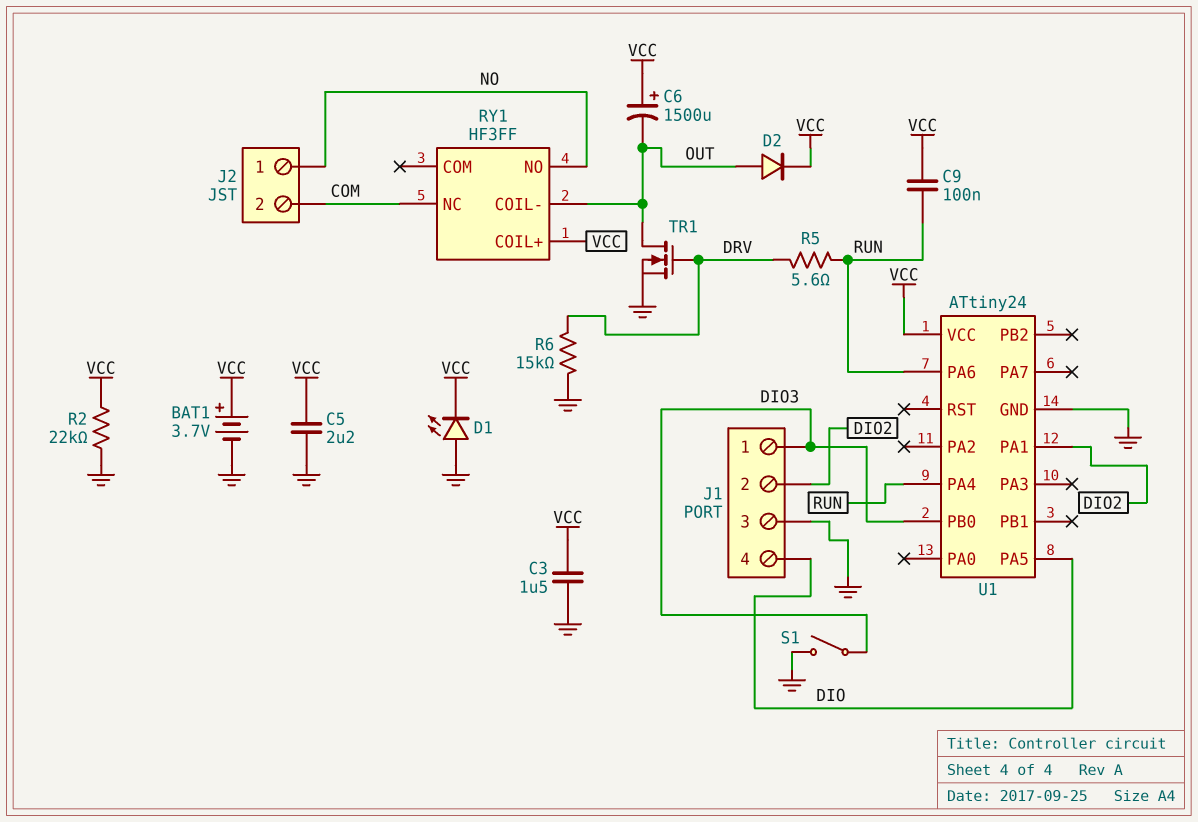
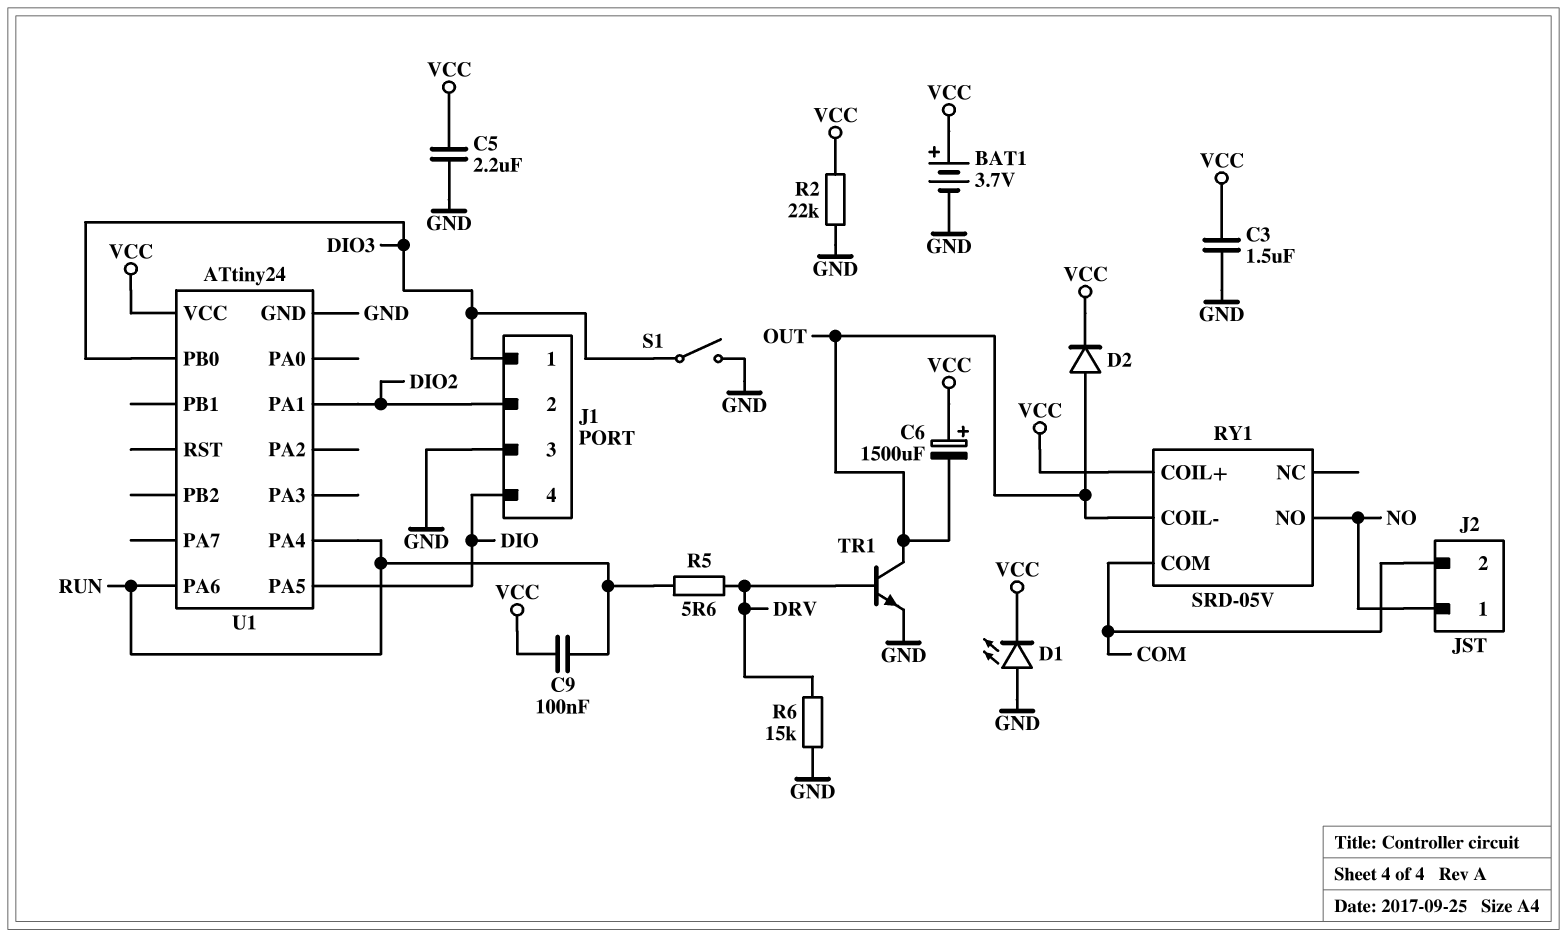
RY1: HF3FF -> SRD-05V
RY1 pin COM: none -> COM
RY1 pin NC: COM -> none
TR1: NMOS (G DRV, D OUT, S GND) -> NPN (B DRV, C OUT, E GND)

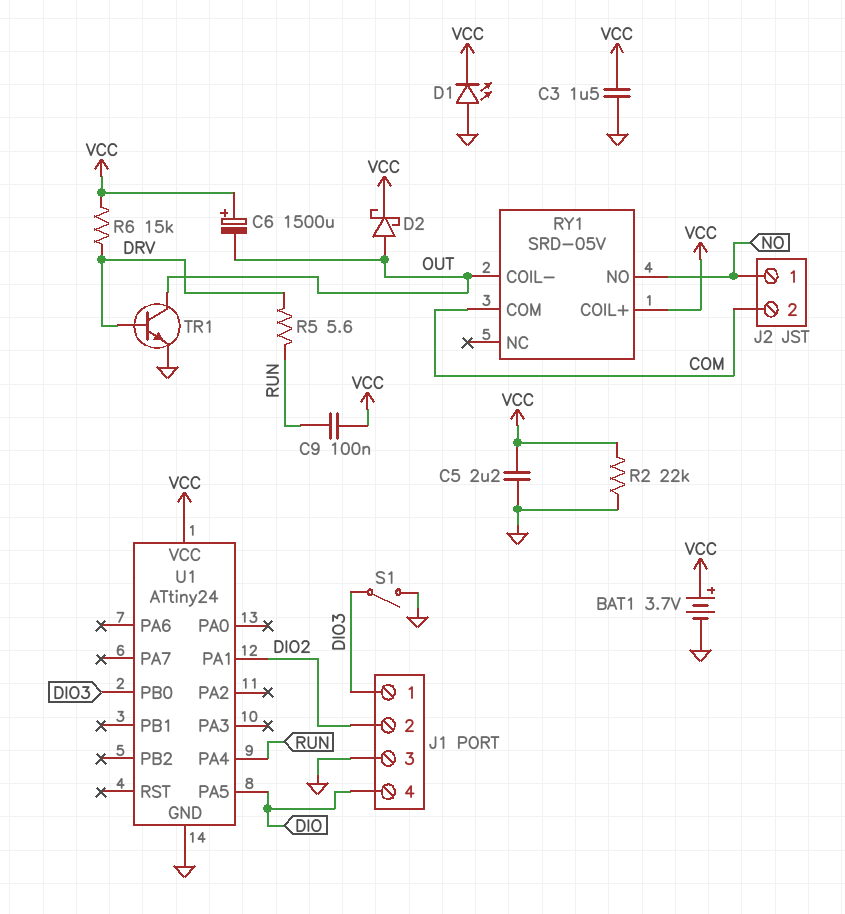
D2: diode (A OUT, K VCC) -> schottky (A OUT, K VCC)
R6: 15k (DRV, GND) -> 15k (DRV, VCC)
U1 pin PA6: RUN -> none

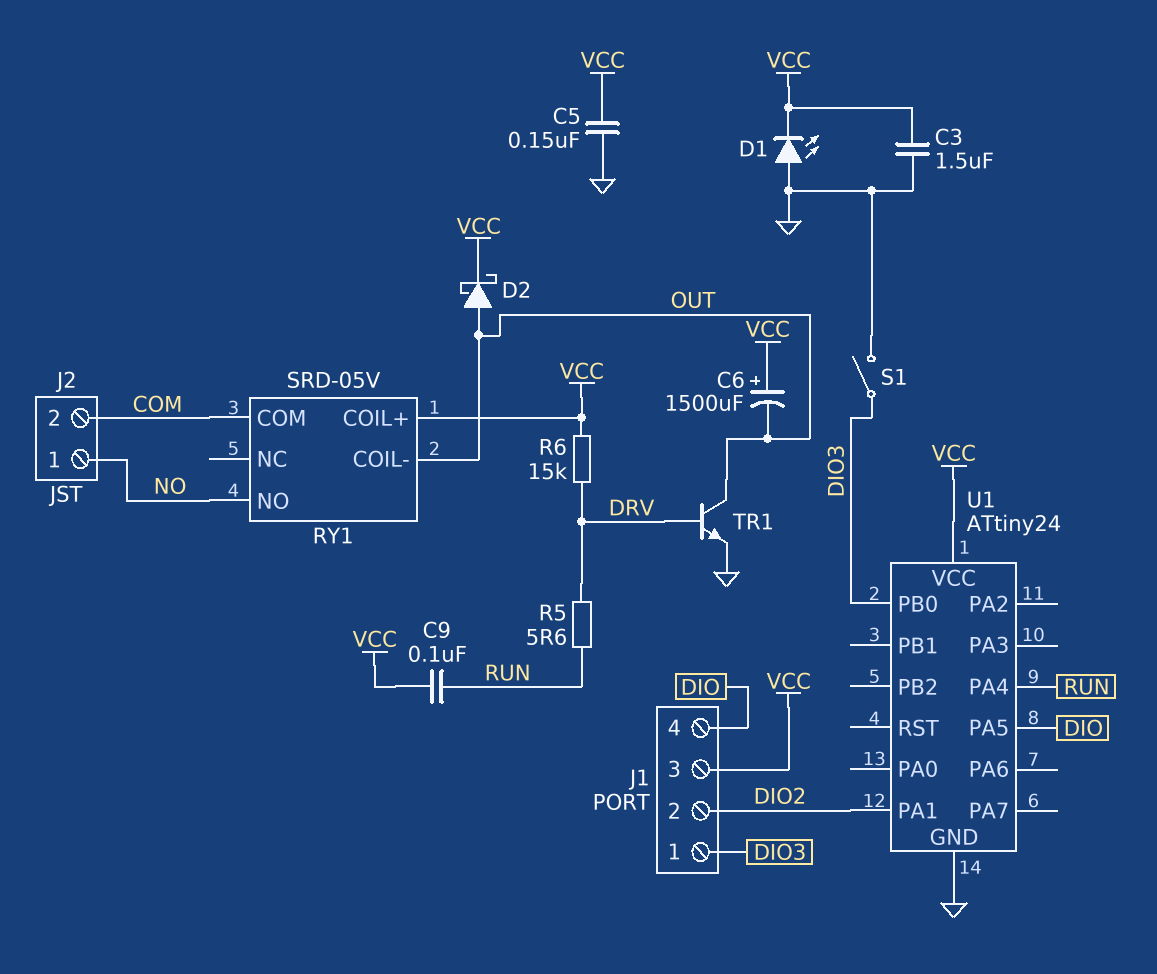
BAT1: 3.7V (plus VCC, minus GND) -> none
C5: 2.2uF (GND, VCC) -> 150nF (GND, VCC)
J1 pin 3: GND -> VCC
R2: 22k (GND, VCC) -> none

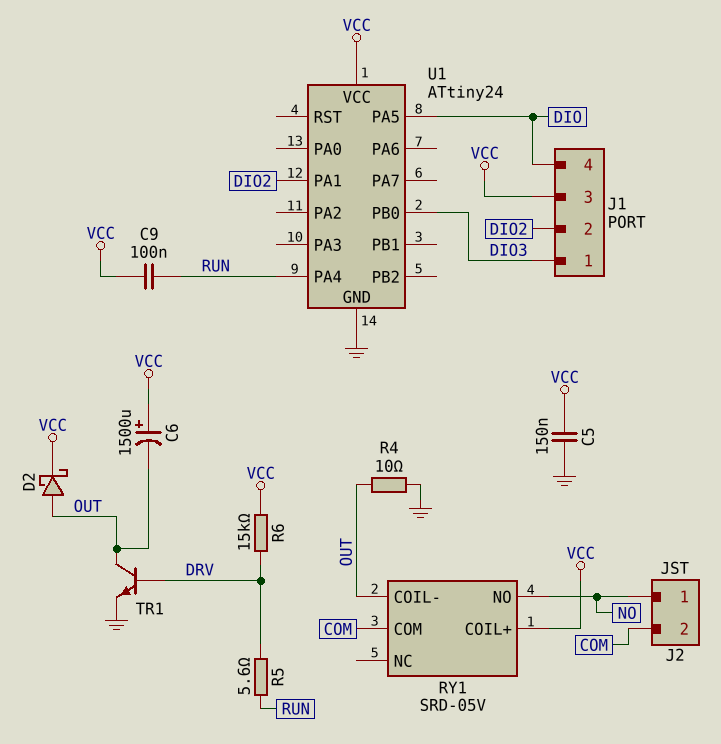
C3: 1.5uF (GND, VCC) -> none
D1: LED (A GND, K VCC) -> none
R4: none -> 10 (GND, OUT)
S1: switch (DIO3, GND) -> none

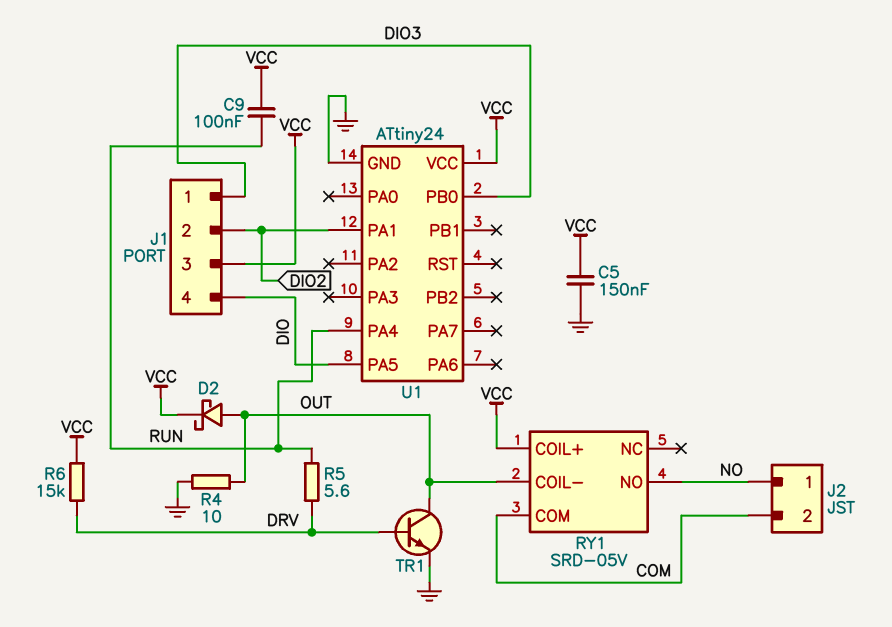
C6: 1500uF (plus VCC, minus OUT) -> none

